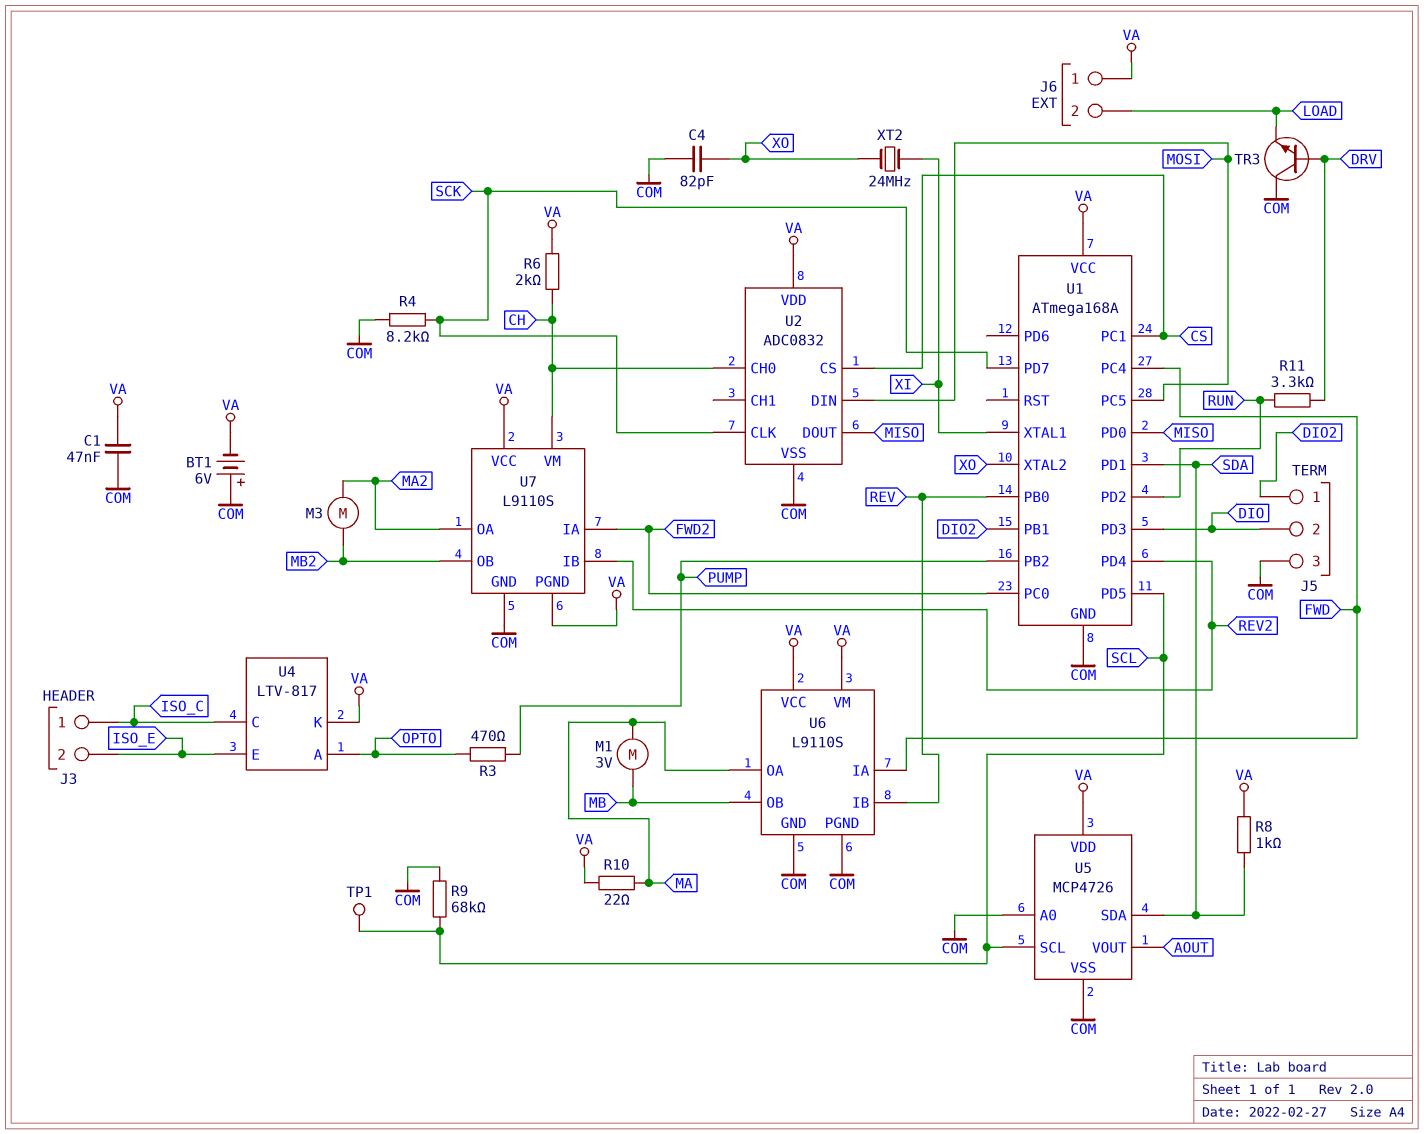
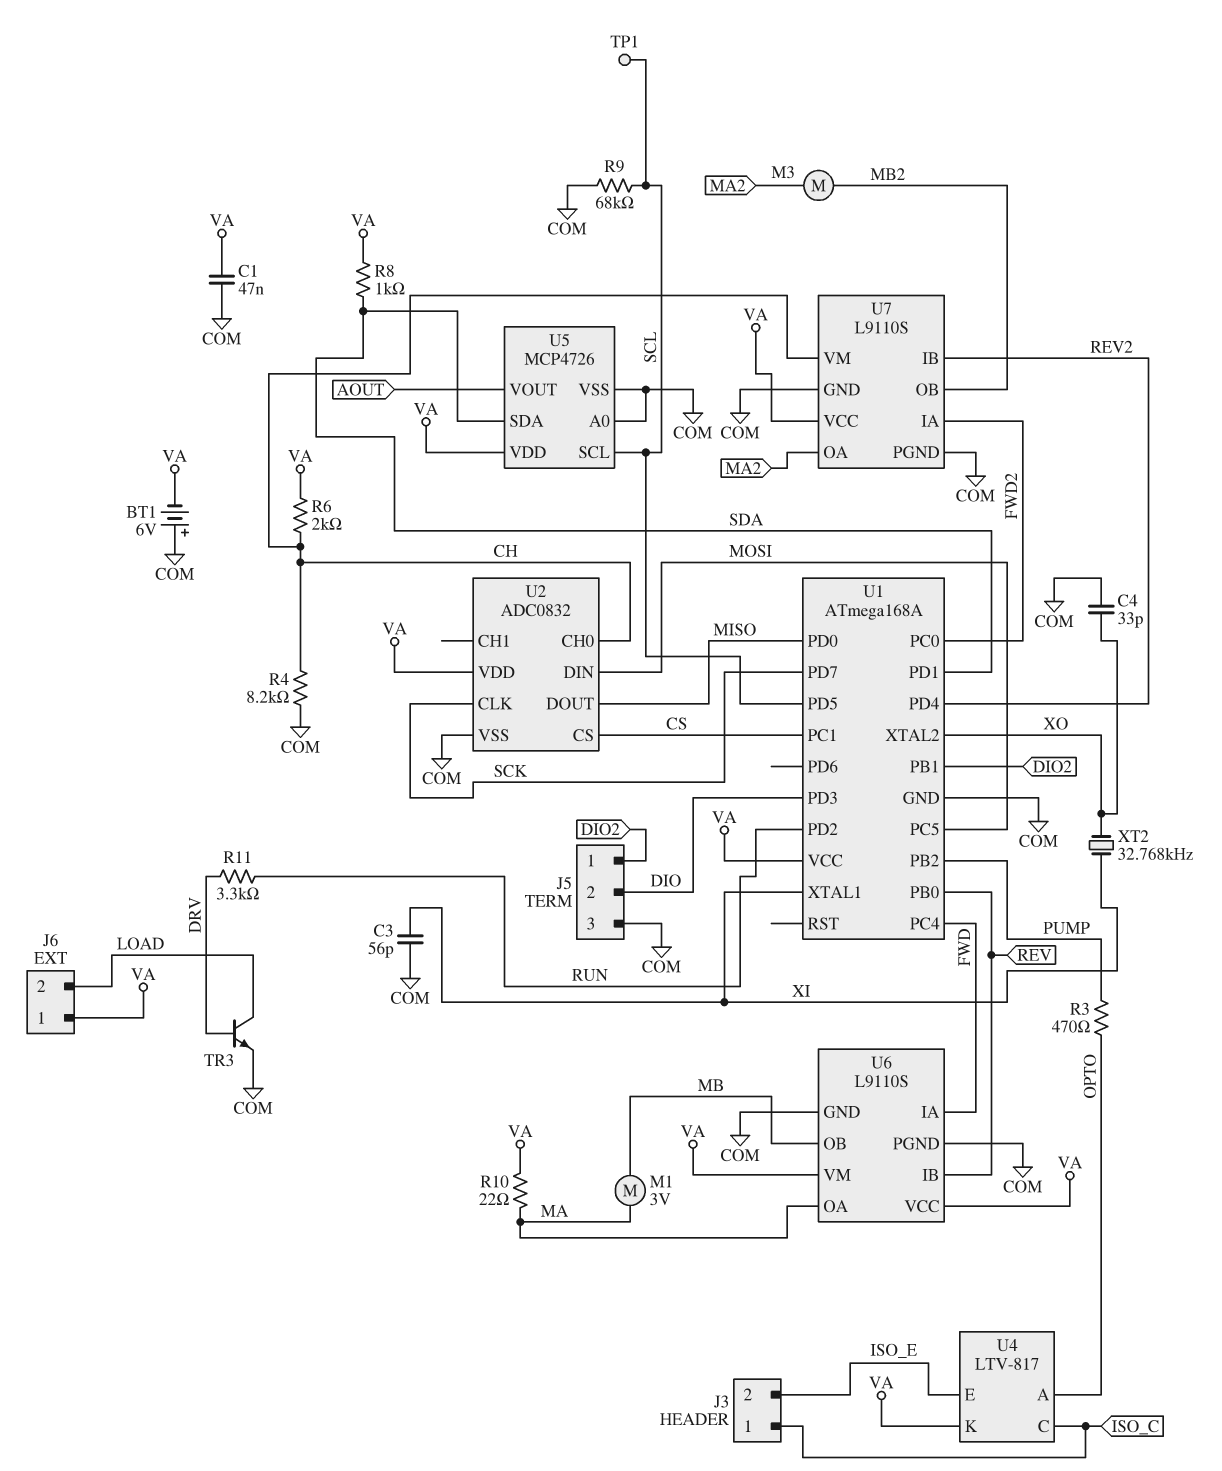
C3: none -> 56pF (COM, XI)
C4: 82pF (COM, XO) -> 33pF (COM, XO)
R4: 8.2k (COM, SCK) -> 8.2k (CH, COM)
TR3: NPN (B DRV, C COM, E LOAD) -> NPN (B DRV, C LOAD, E COM)
U7 pin PGND: VA -> COM
XT2: 24MHz (XI, XO) -> 32.768kHz (XI, XO)

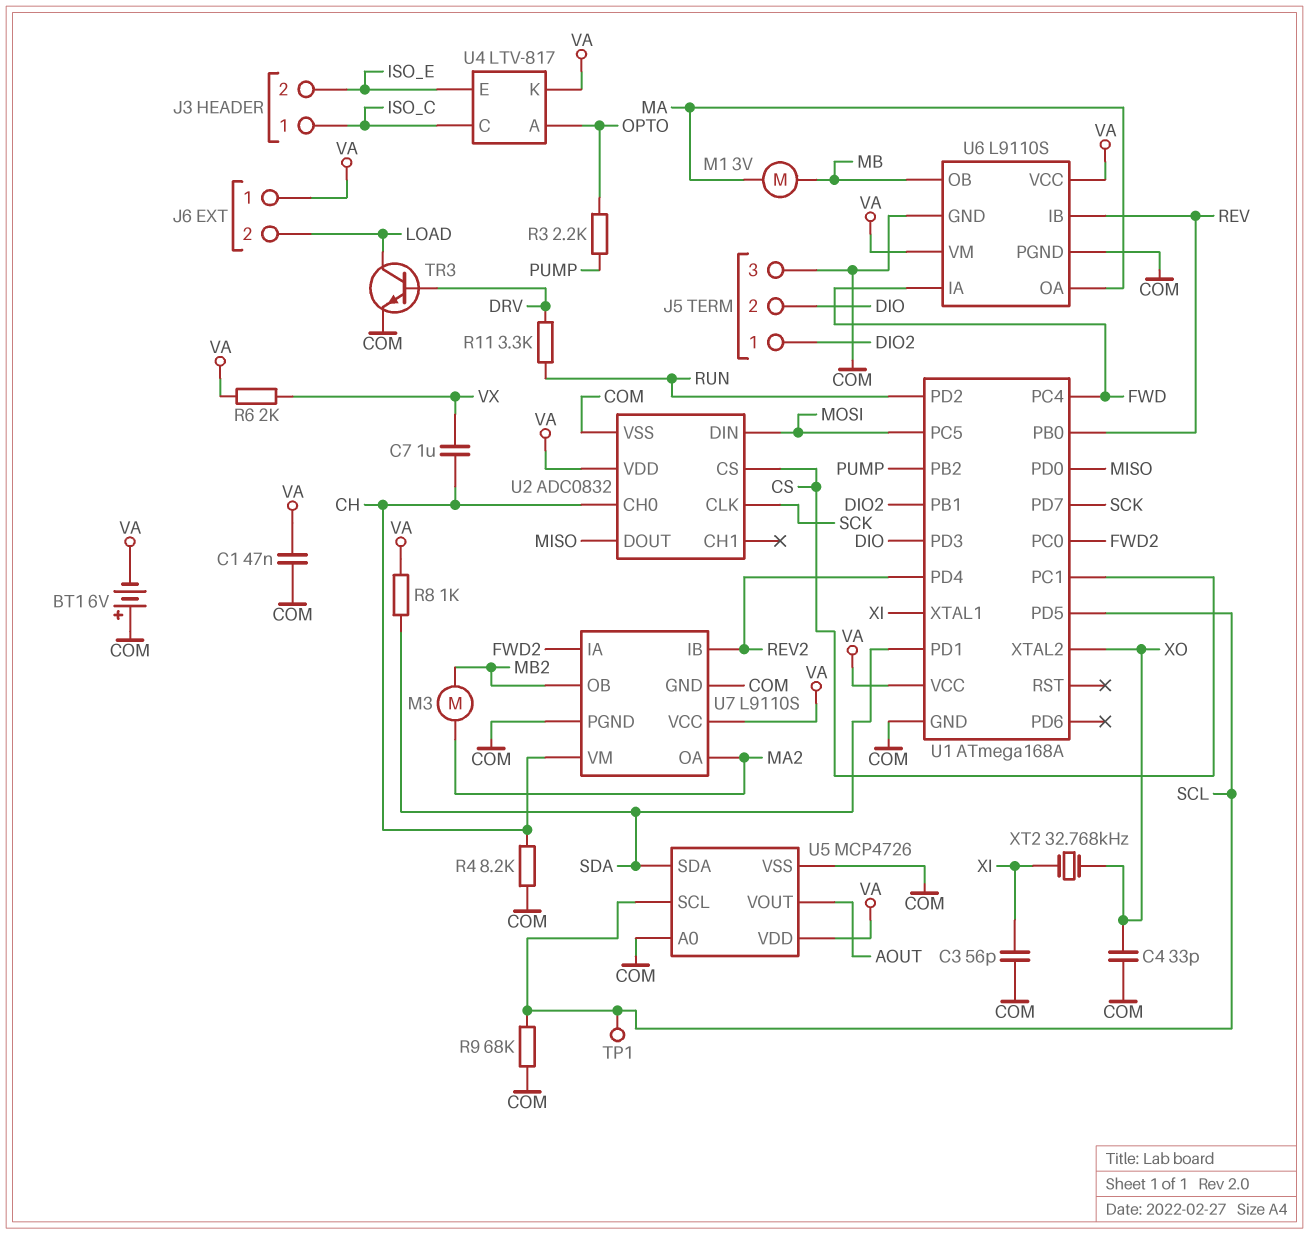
C7: none -> 1uF (CH, VX)
R3: 470 (OPTO, PUMP) -> 2.2k (OPTO, PUMP)
R6: 2k (CH, VA) -> 2k (VA, VX)
R10: 22 (MA, VA) -> none

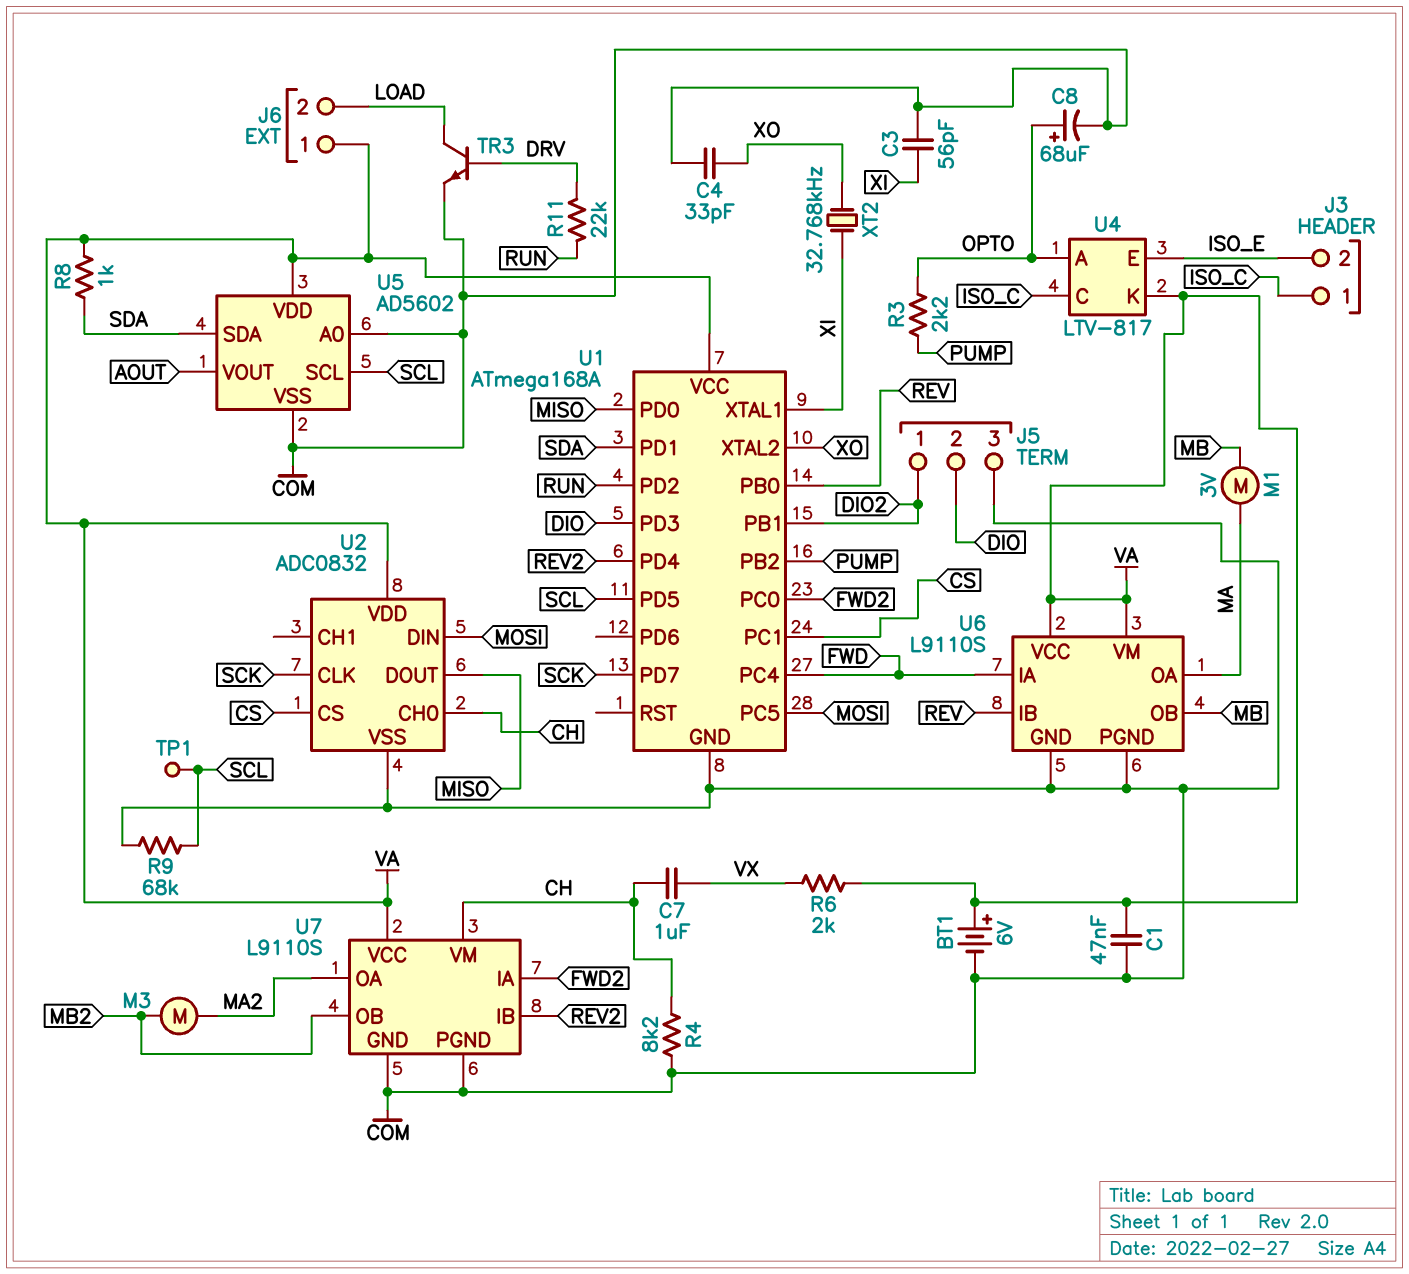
BT1: 6V (plus COM, minus VA) -> 6V (plus VA, minus COM)
C8: none -> 68uF (plus OPTO, minus COM)
R11: 3.3k (DRV, RUN) -> 22k (DRV, RUN)
U5: MCP4726 -> AD5602

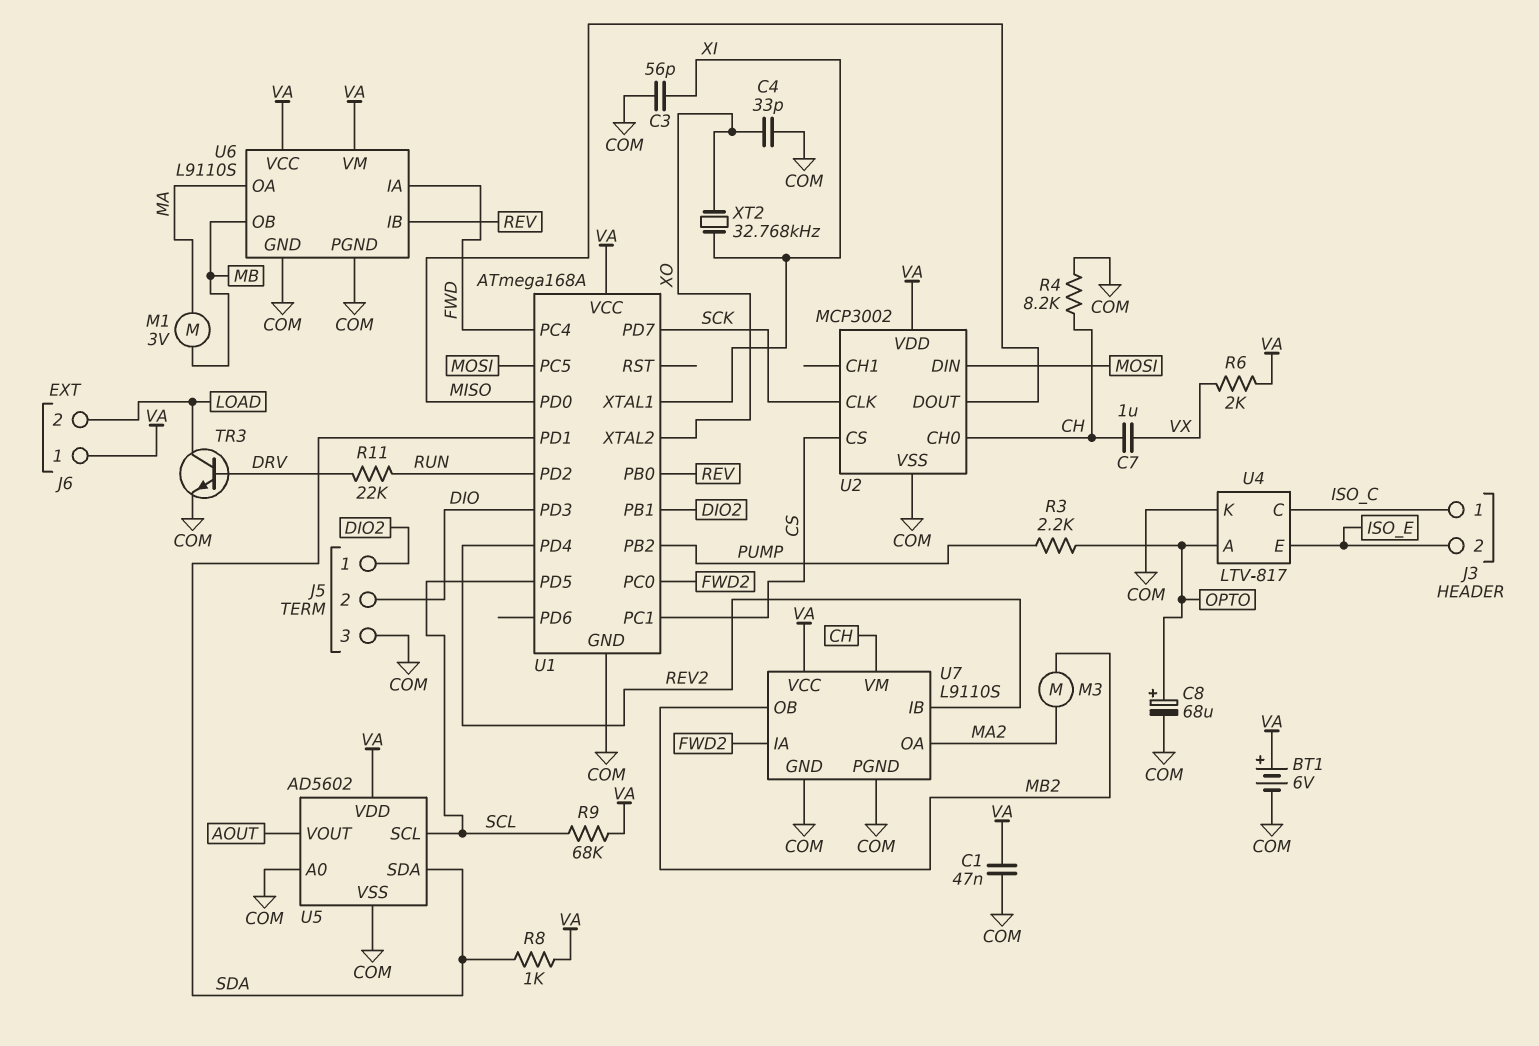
R9: 68k (COM, SCL) -> 68k (SCL, VA)
TP1: test point (SCL) -> none
U2: ADC0832 -> MCP3002
U4 pin K: VA -> COM

